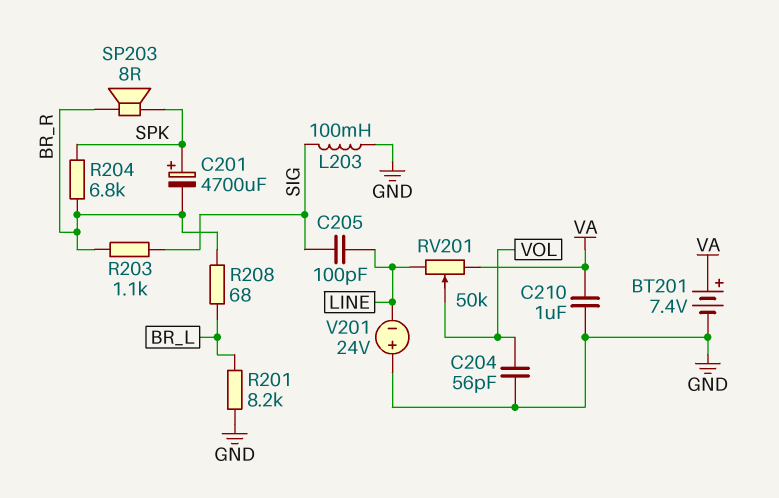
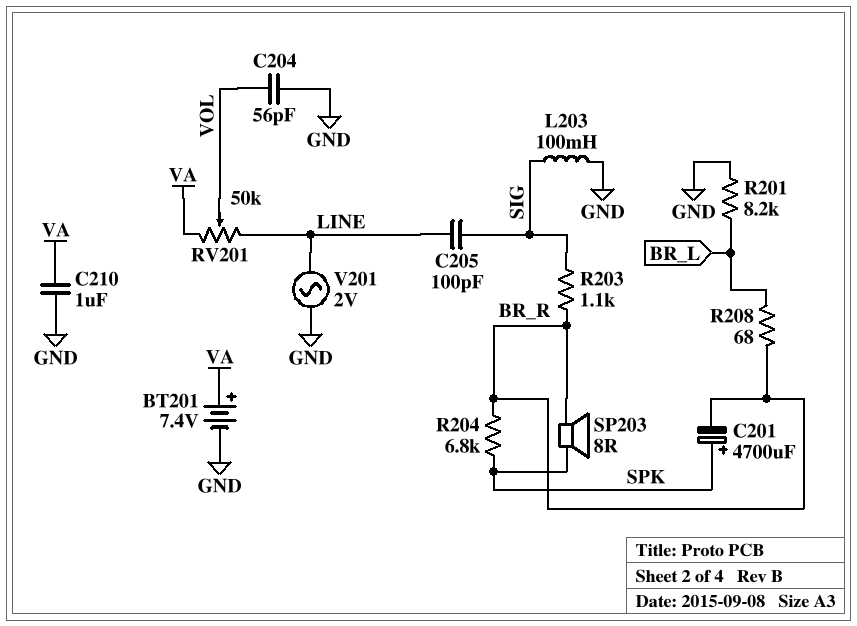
V201: 24V (plus GND, minus LINE) -> AC 2V (GND, LINE)

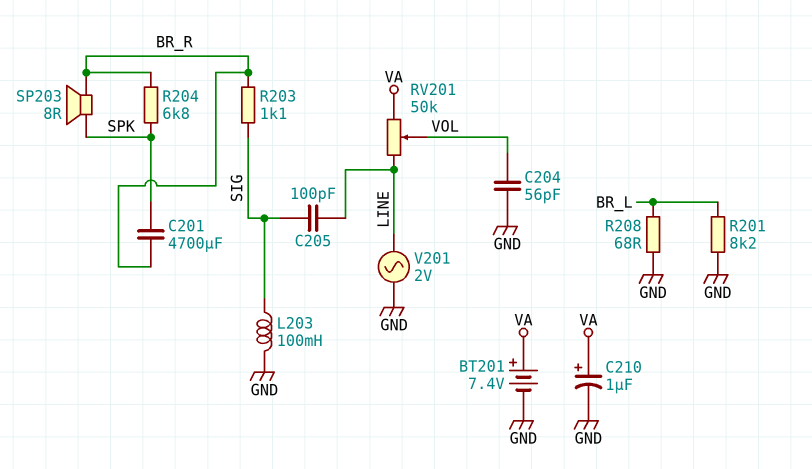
C201: 4700uF (plus SPK, minus BR_R) -> 4700uF (BR_R, SPK)
C210: 1uF (GND, VA) -> 1uF (plus VA, minus GND)
R208: 68 (BR_L, BR_R) -> 68 (BR_L, GND)

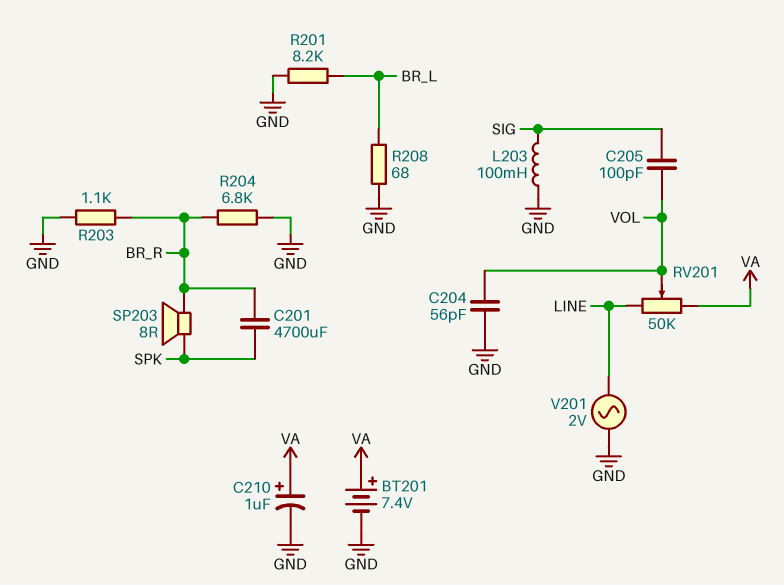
C205: 100pF (LINE, SIG) -> 100pF (SIG, VOL)
R203: 1.1k (BR_R, SIG) -> 1.1k (BR_R, GND)
R204: 6.8k (BR_R, SPK) -> 6.8k (BR_R, GND)

